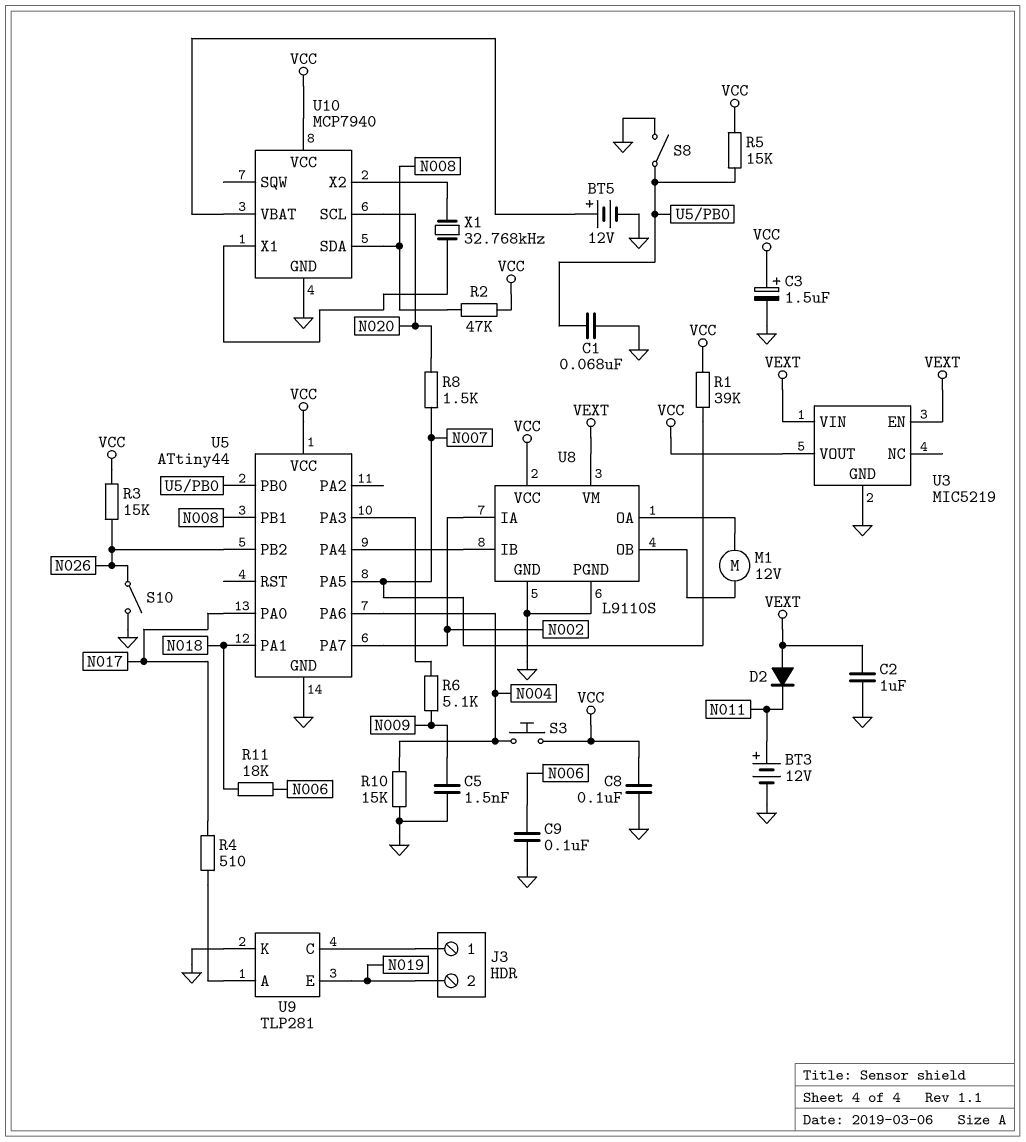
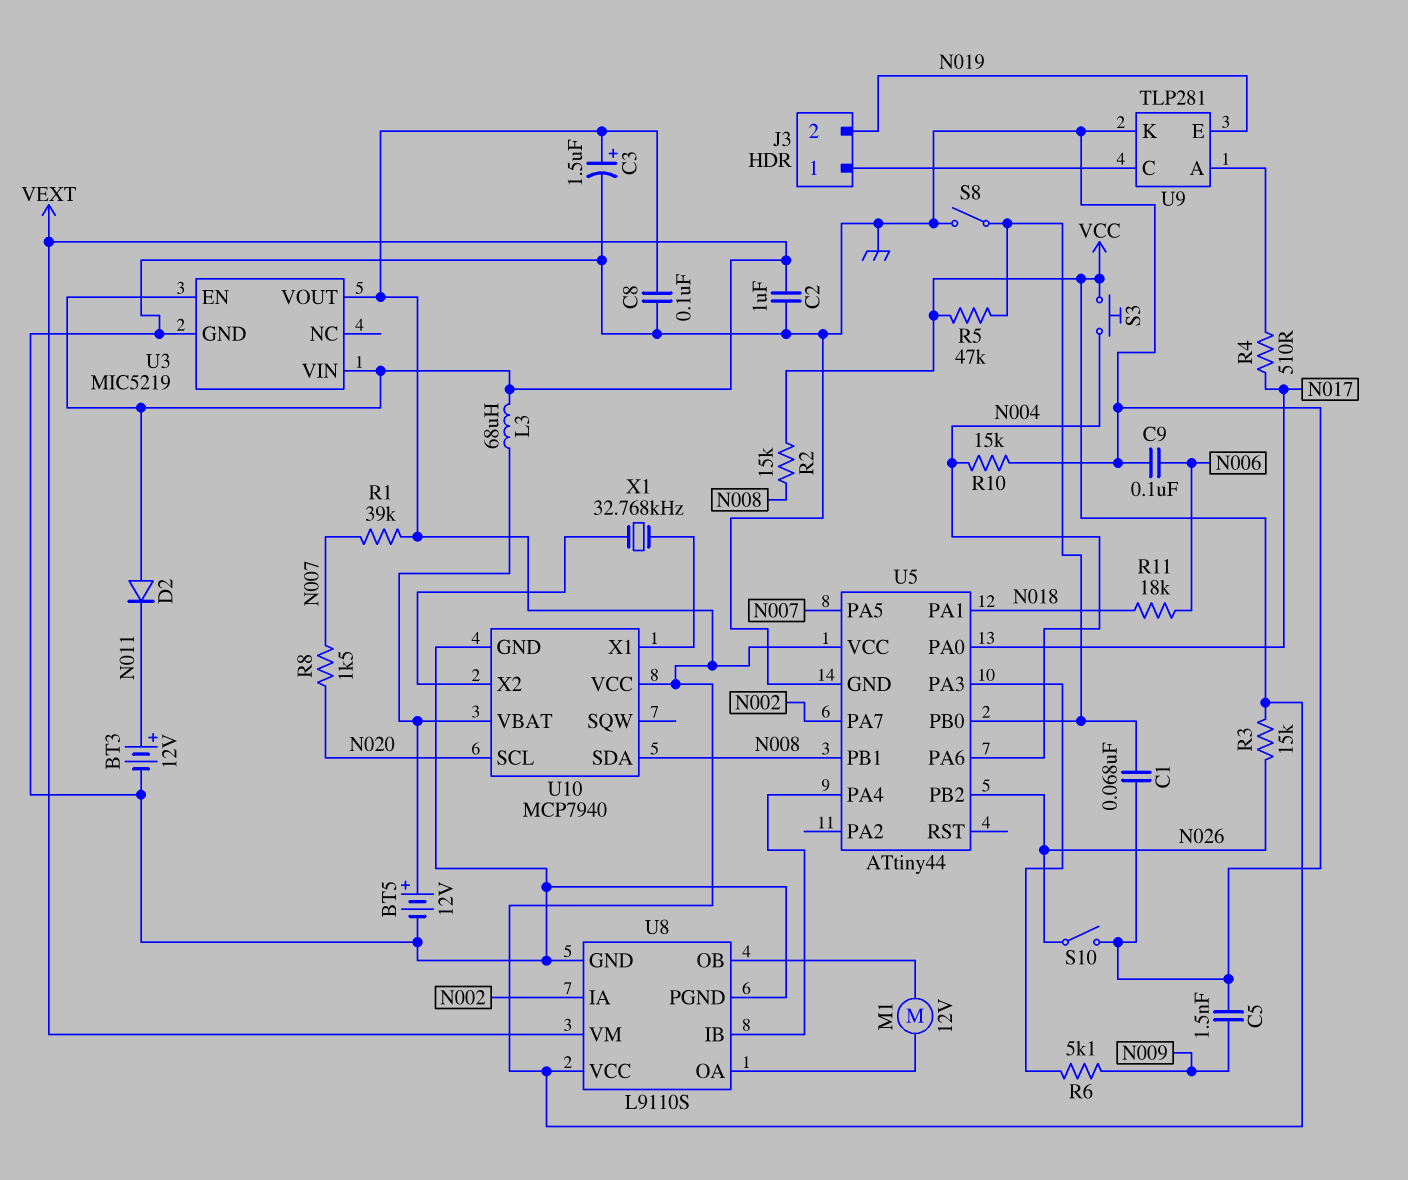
L3: none -> 68uH (U10/VBAT, VEXT)
R2: 47k (N008, VCC) -> 15k (N008, VCC)
R5: 15k (U5/PB0, VCC) -> 47k (U5/PB0, VCC)

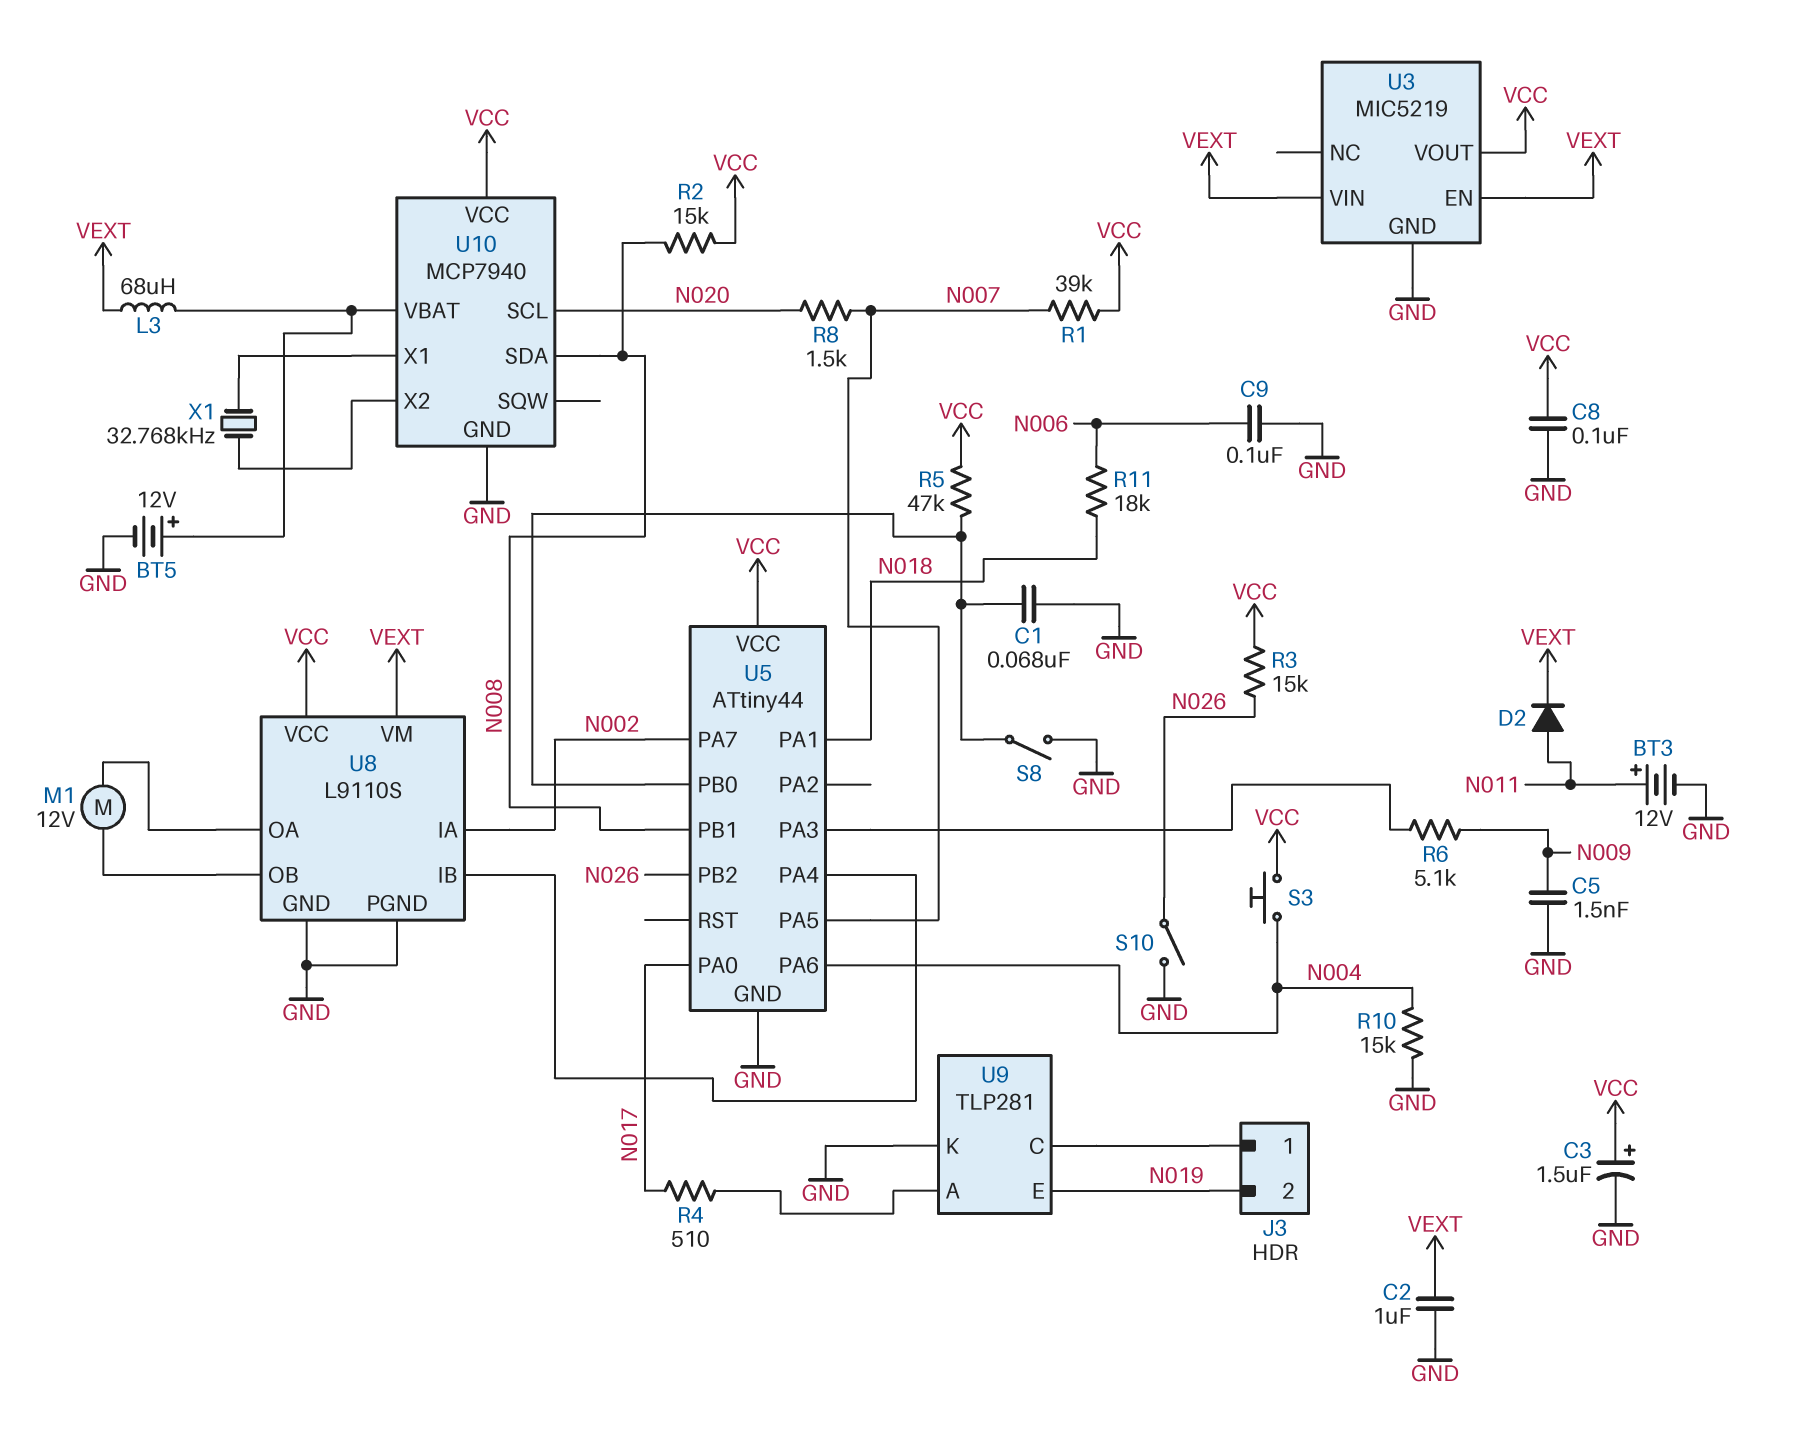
D2: diode (A VEXT, K N011) -> diode (A N011, K VEXT)

